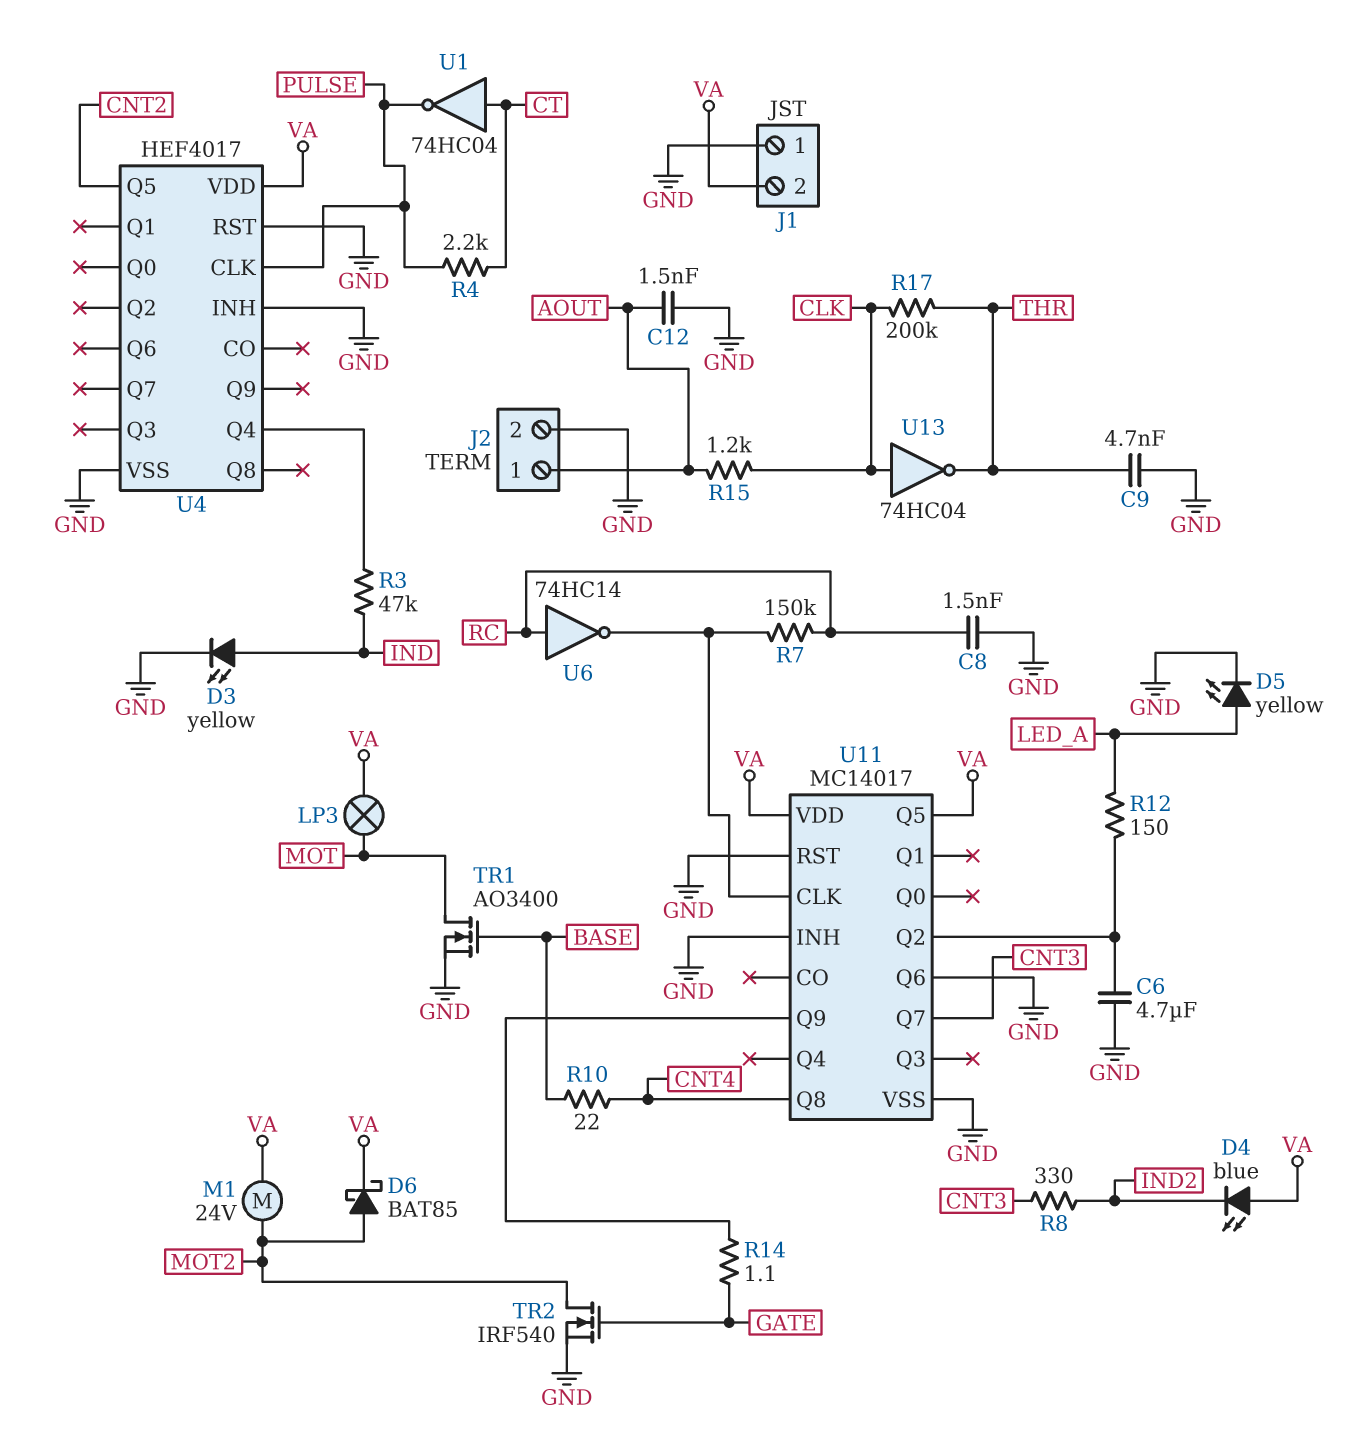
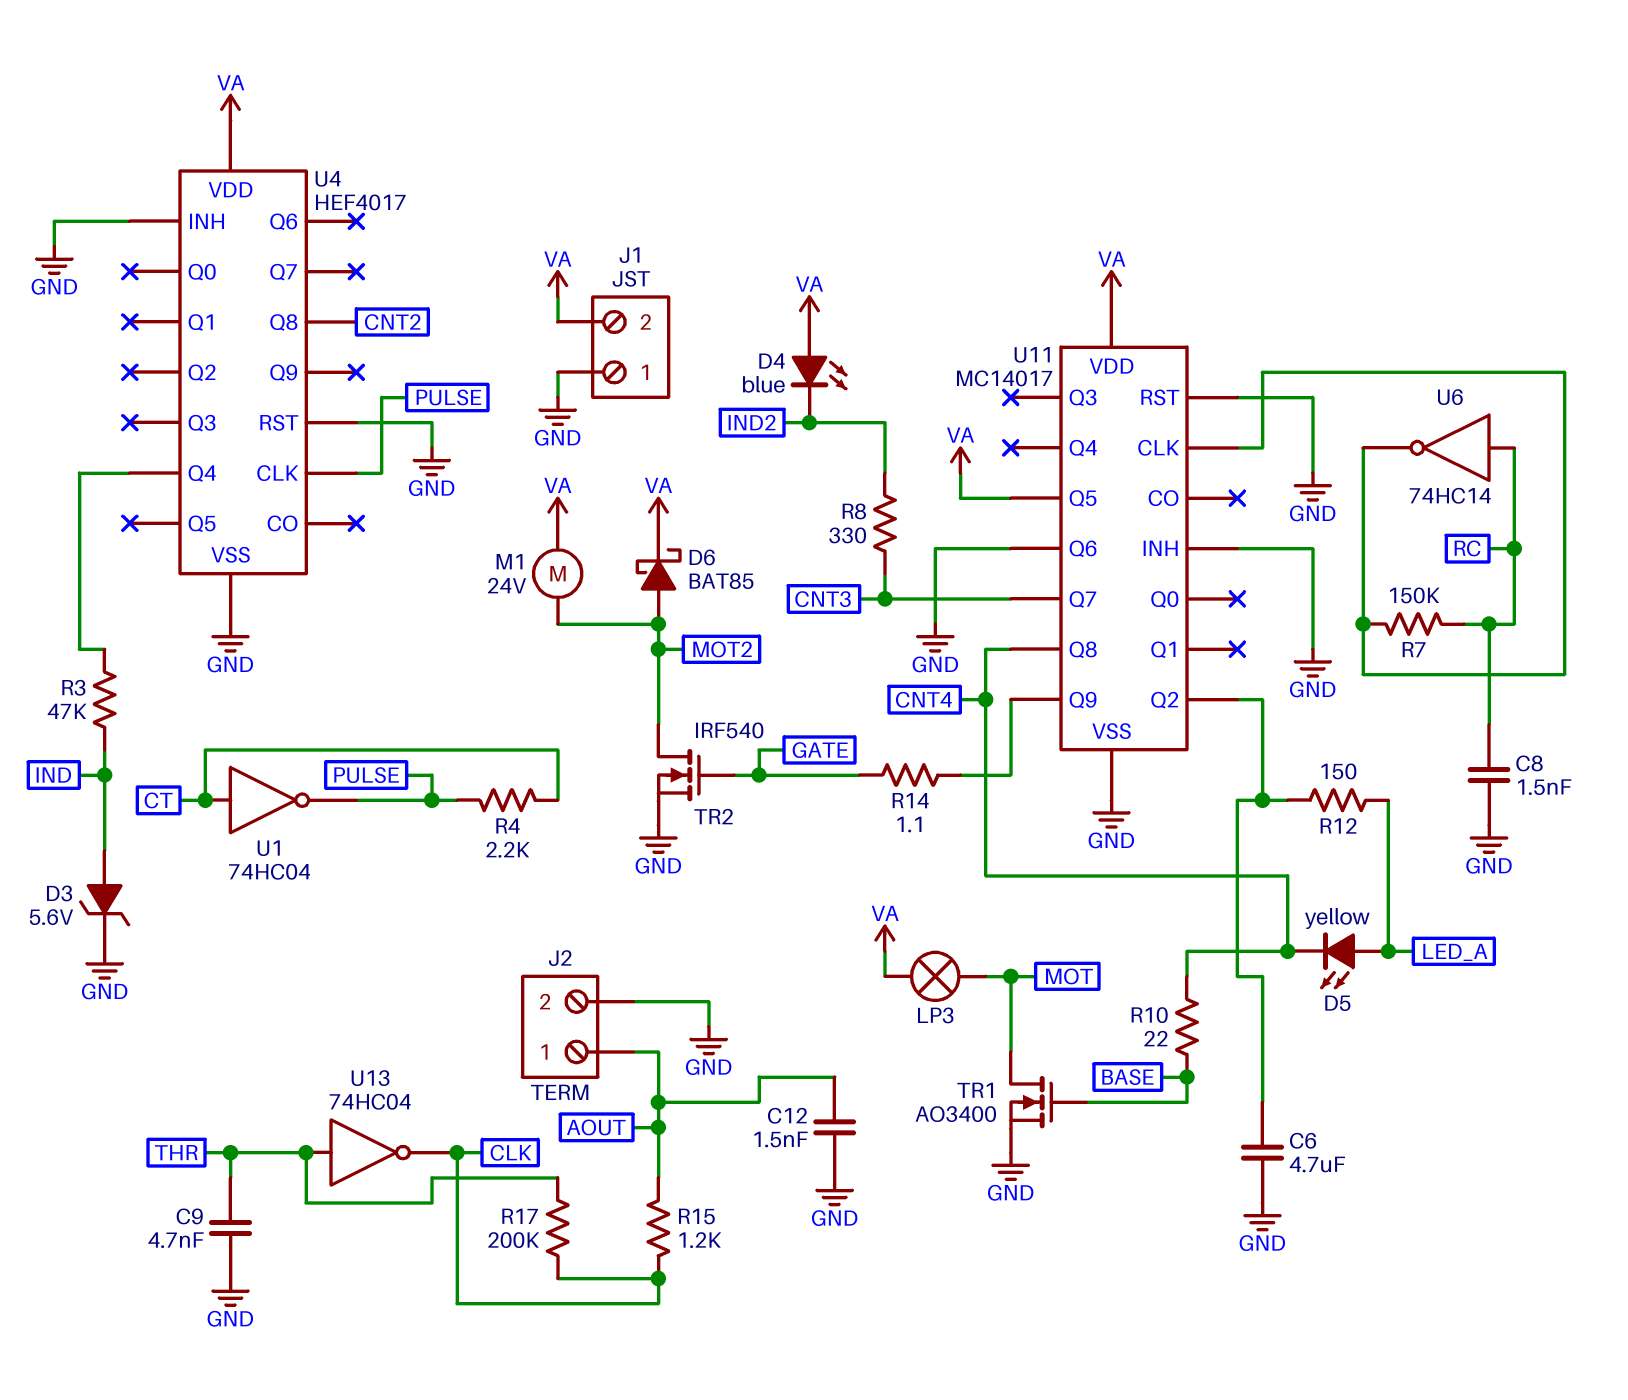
D3: LED yellow (A IND, K GND) -> zener 5.6V (A IND, K GND)
D5: LED yellow (A LED_A, K GND) -> LED yellow (A LED_A, K CNT4)
U4 pin Q5: CNT2 -> none
U4 pin Q8: none -> CNT2
U13: NOT 74HC04 (in CLK, out THR) -> NOT 74HC04 (in THR, out CLK)

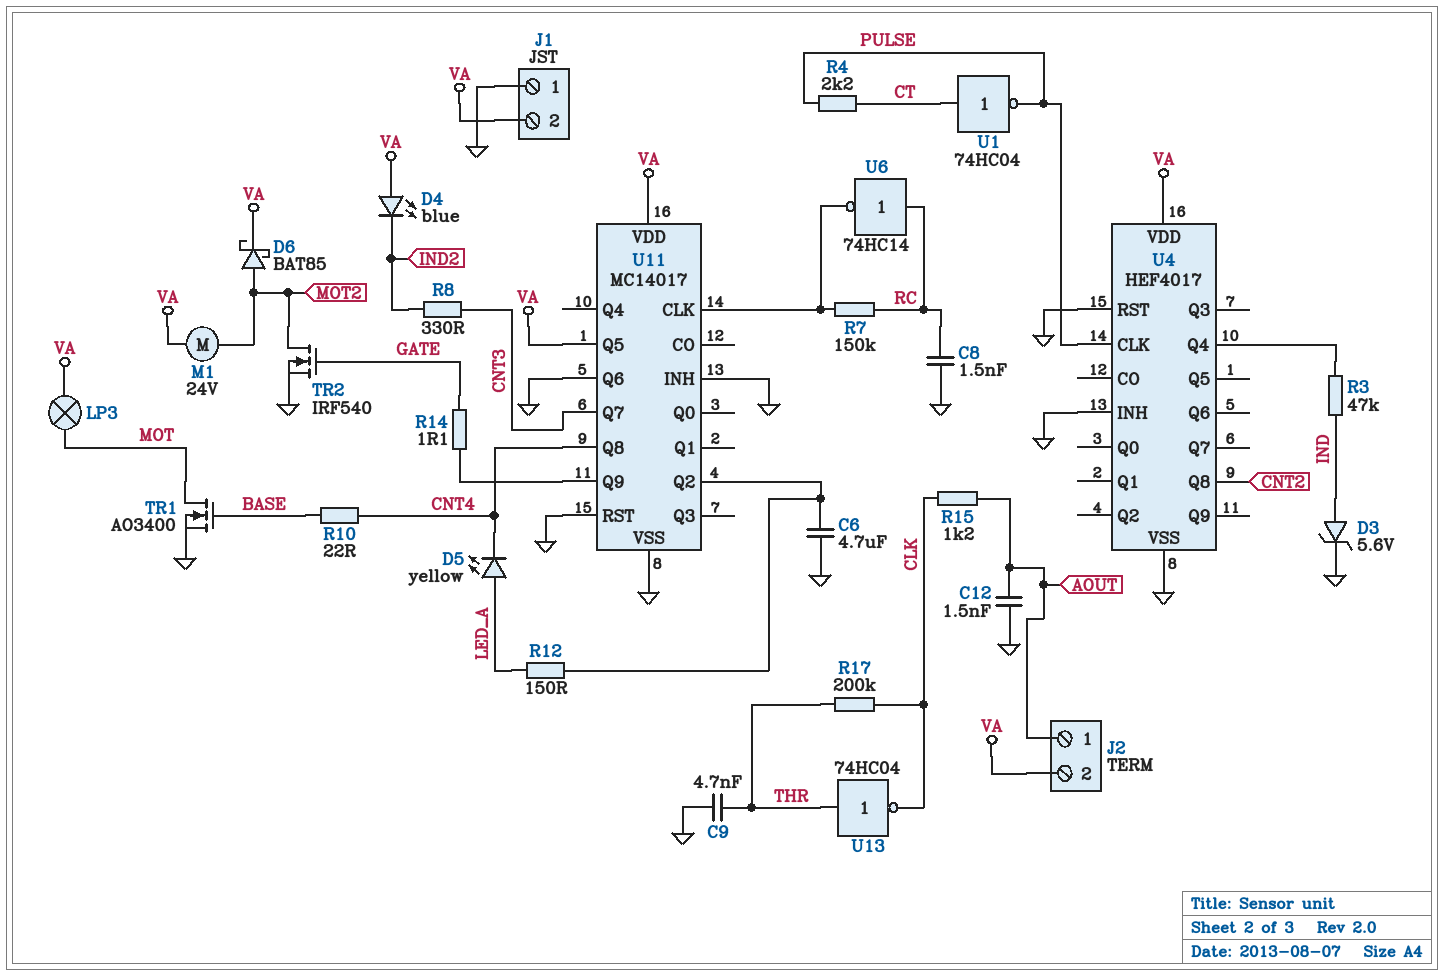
J2 pin 2: GND -> VA

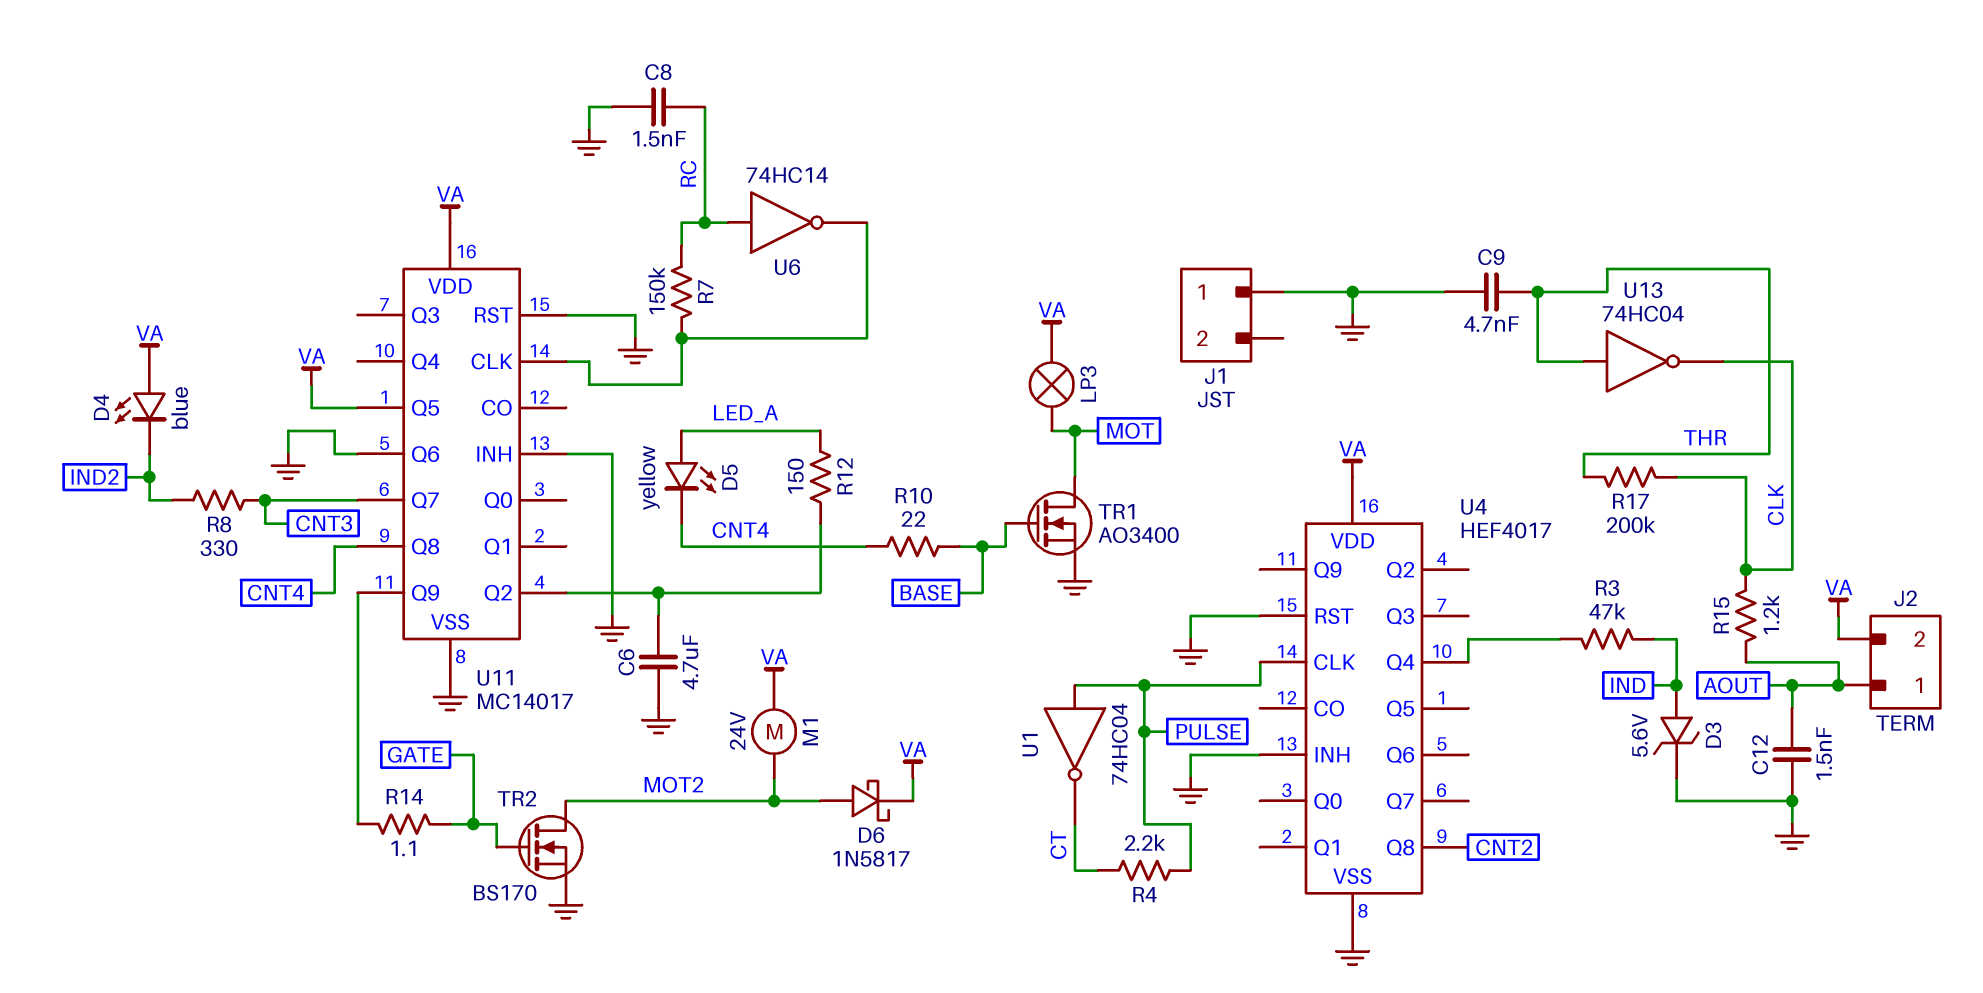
D6: schottky BAT85 (A MOT2, K VA) -> schottky 1N5817 (A MOT2, K VA)
J1 pin 2: VA -> none
TR2: NMOS IRF540 (G GATE, D MOT2, S GND) -> NMOS BS170 (G GATE, D MOT2, S GND)
U1: NOT 74HC04 (in CT, out PULSE) -> NOT 74HC04 (in PULSE, out CT)

